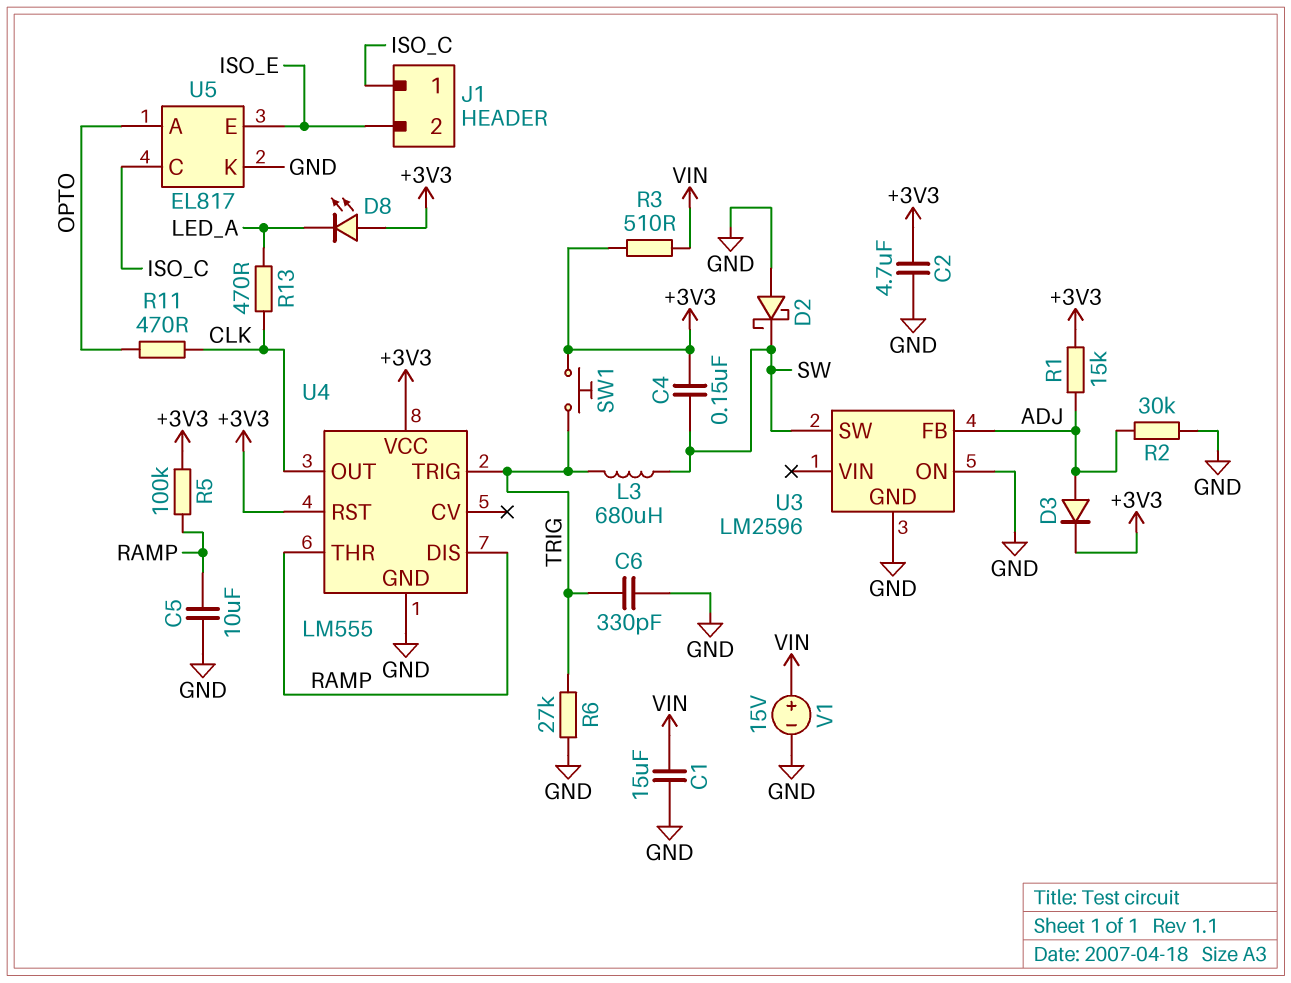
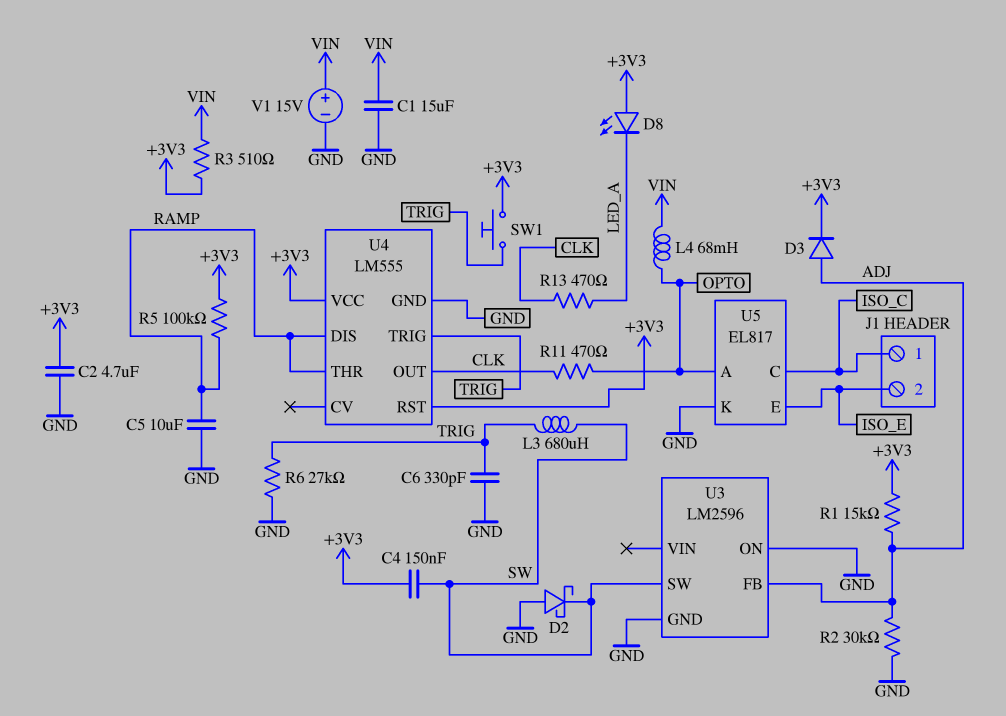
L4: none -> 68mH (OPTO, VIN)

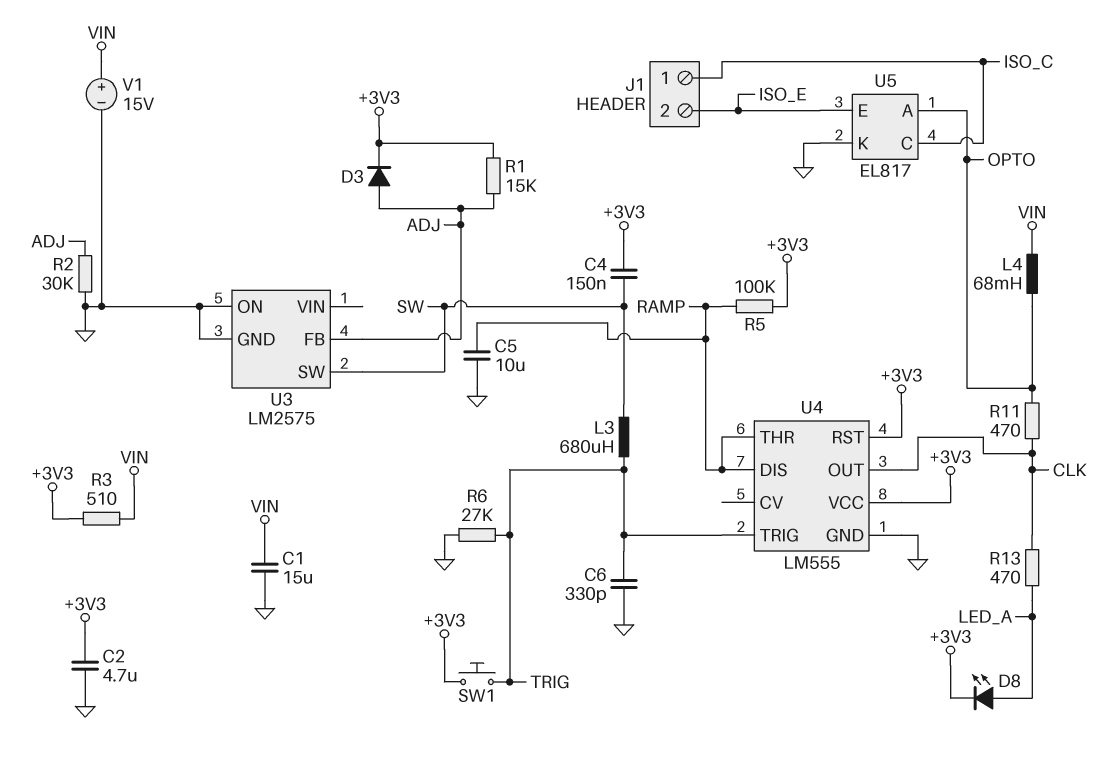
D2: schottky (A GND, K SW) -> none
D8: LED (A +3V3, K LED_A) -> LED (A LED_A, K +3V3)
U3: LM2596 -> LM2575

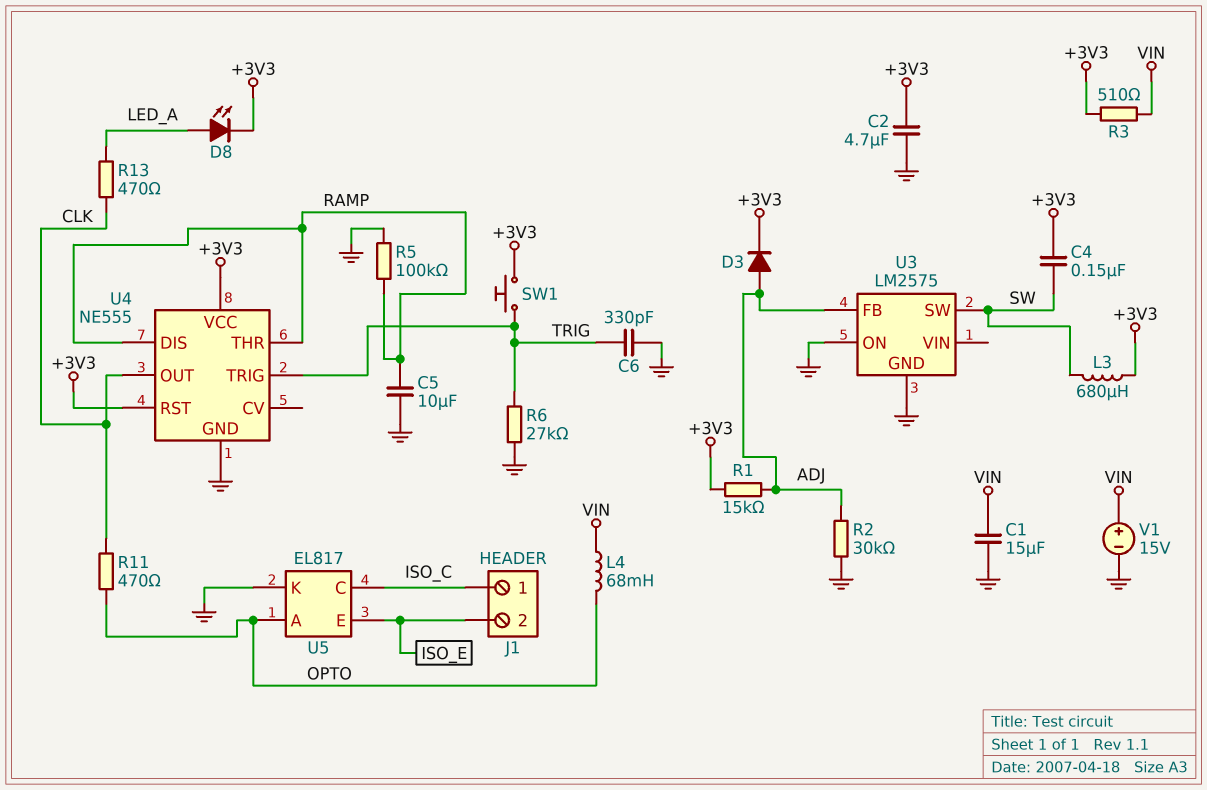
L3: 680uH (SW, TRIG) -> 680uH (+3V3, SW)
R5: 100k (+3V3, RAMP) -> 100k (GND, RAMP)
U4: LM555 -> NE555

